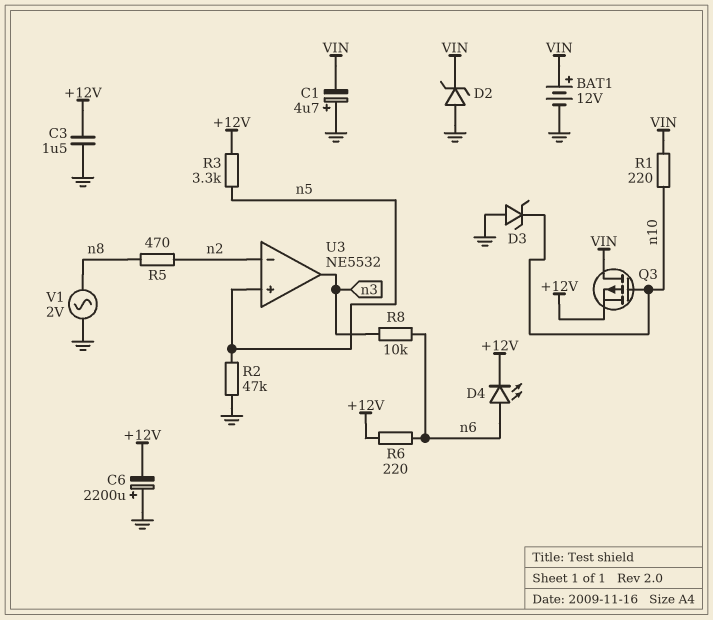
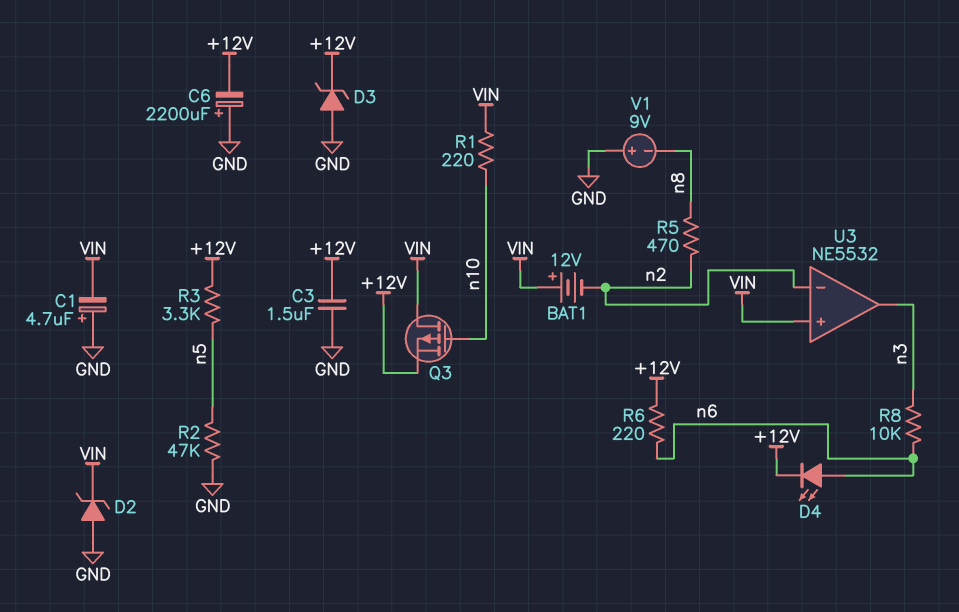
BAT1: 12V (plus VIN, minus GND) -> 12V (plus VIN, minus n2)
D3: zener (A GND, K n10) -> zener (A GND, K +12V)
U3 pin in+: n5 -> VIN
V1: AC 2V (GND, n8) -> 9V (plus GND, minus n8)

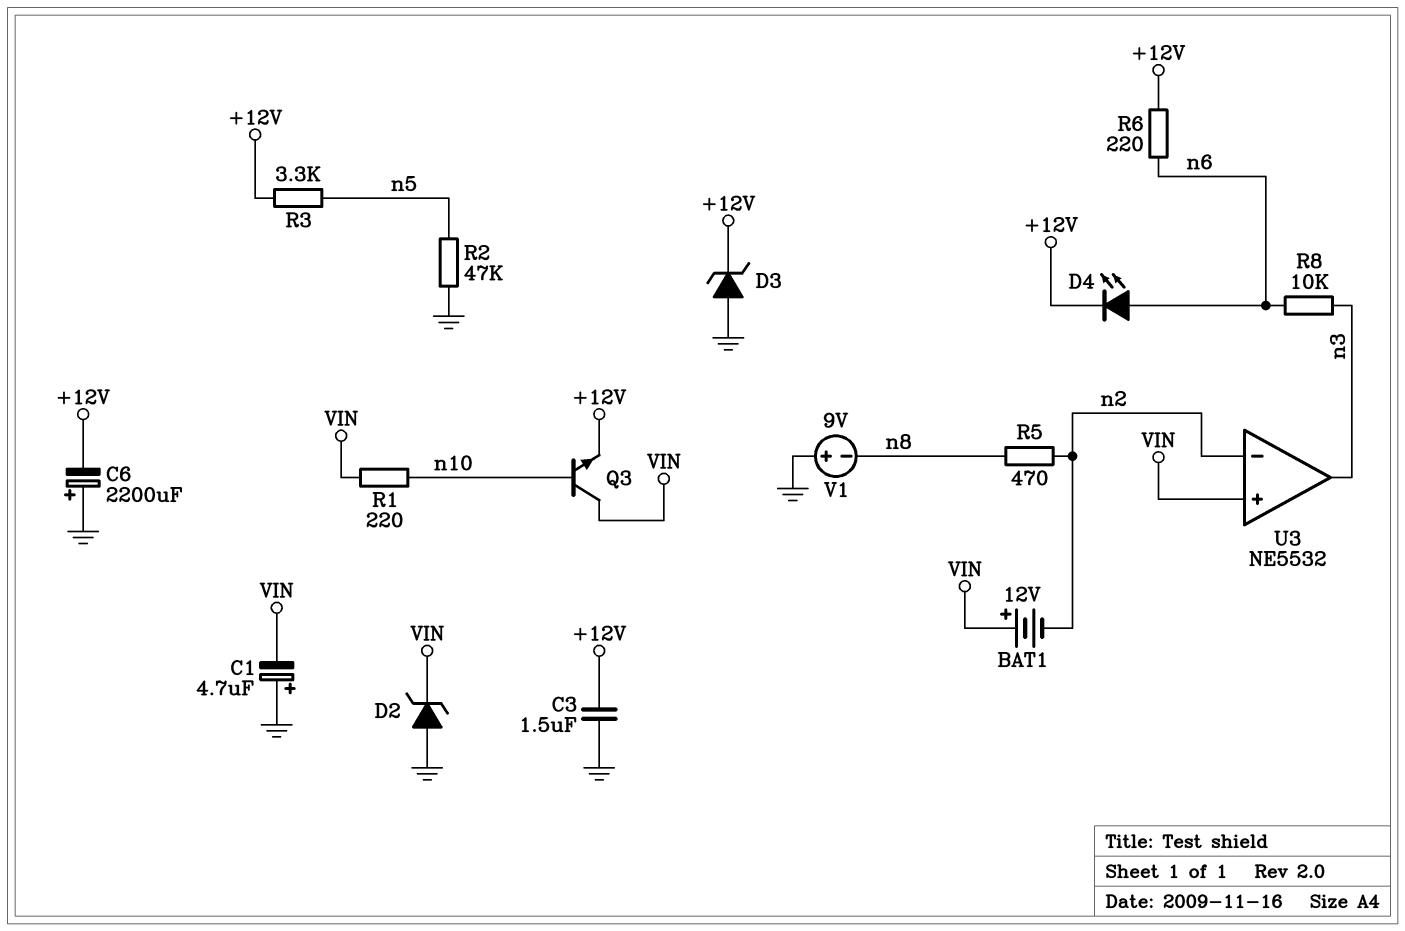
Q3: PMOS (G n10, D VIN, S +12V) -> NPN (B n10, C VIN, E +12V)

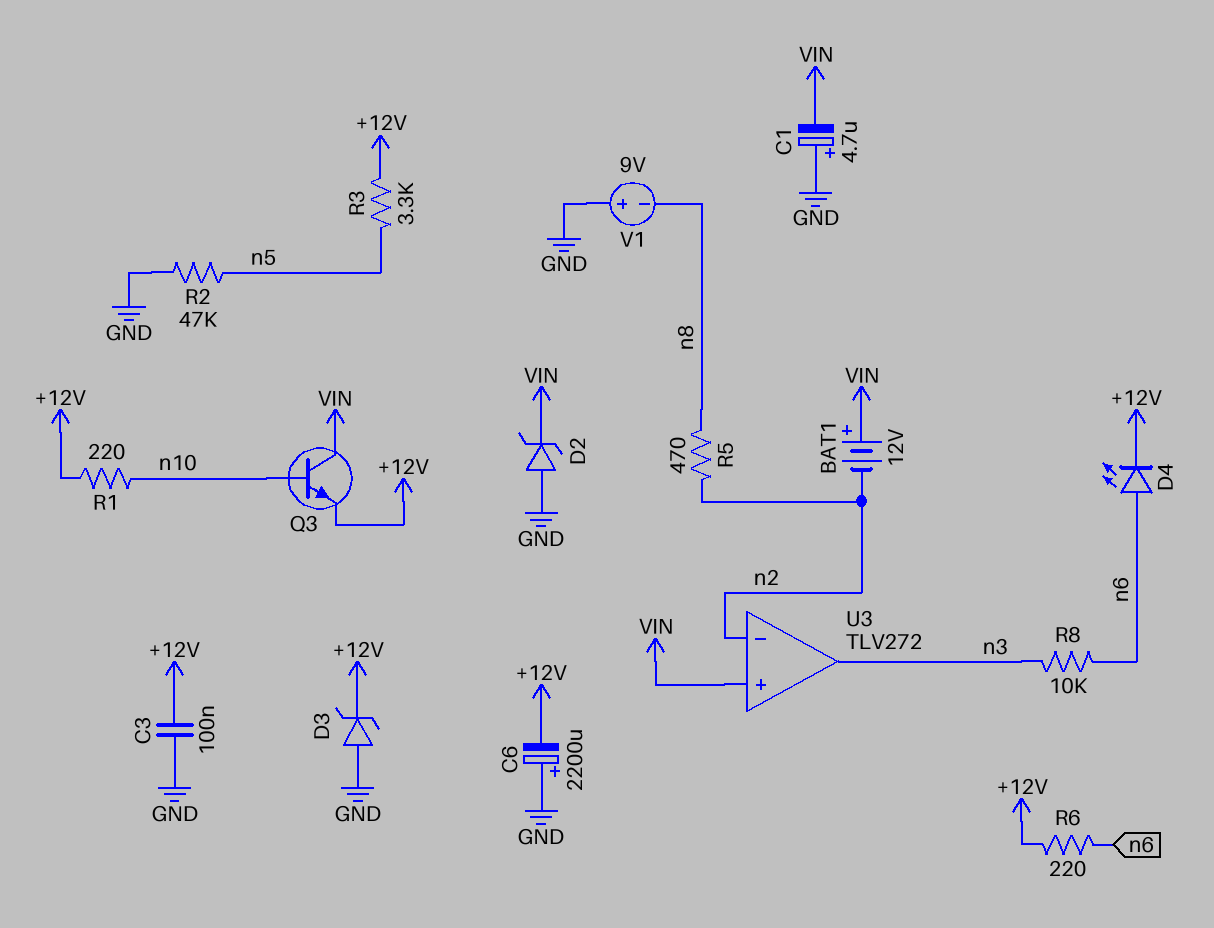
C3: 1.5uF (+12V, GND) -> 100nF (+12V, GND)
R1: 220 (VIN, n10) -> 220 (+12V, n10)
U3: NE5532 -> TLV272

